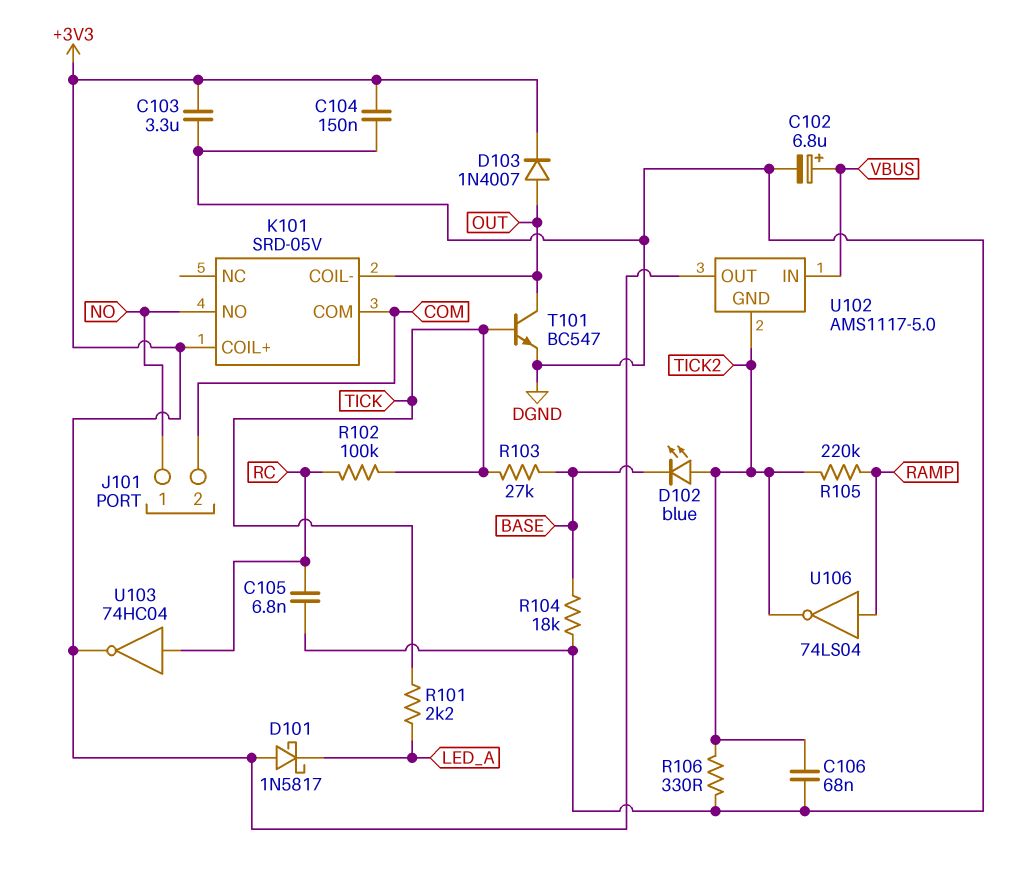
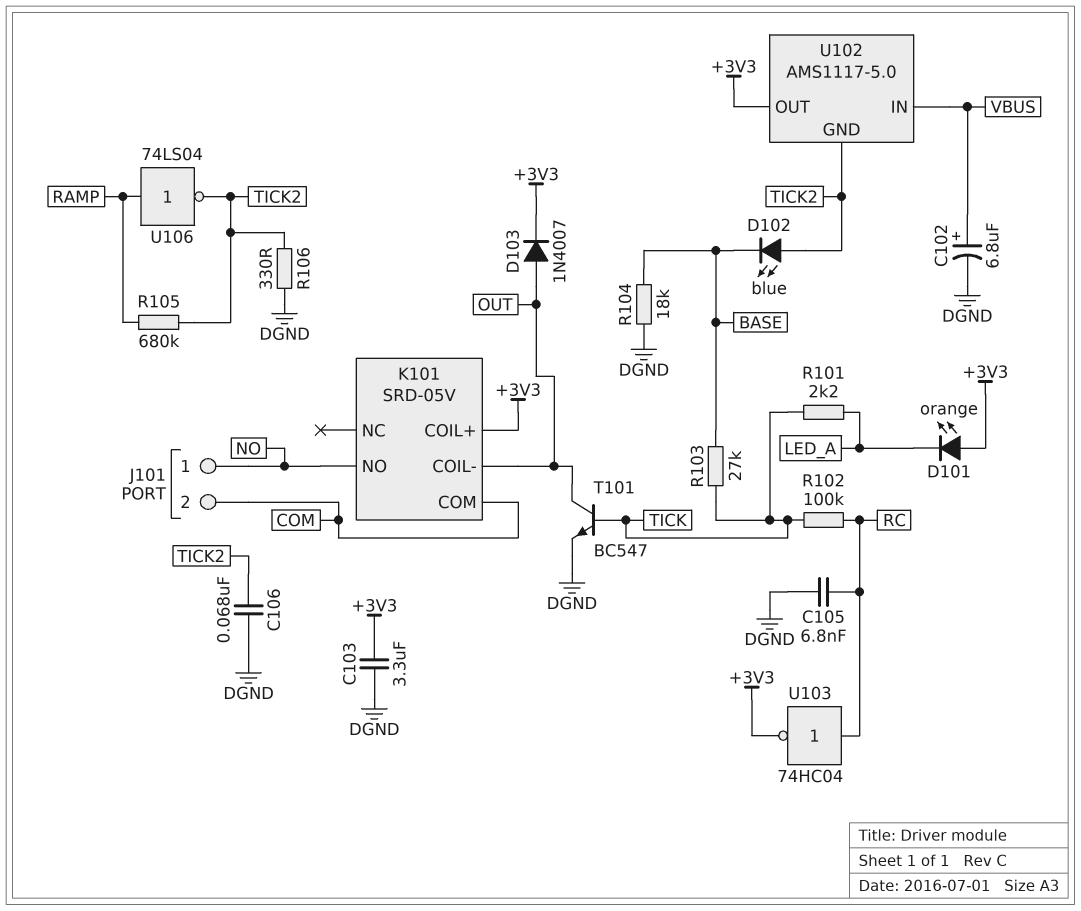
C104: 150nF (+3V3, DGND) -> none
D101: schottky 1N5817 (A +3V3, K LED_A) -> LED orange (A +3V3, K LED_A)
R105: 220k (RAMP, TICK2) -> 680k (RAMP, TICK2)

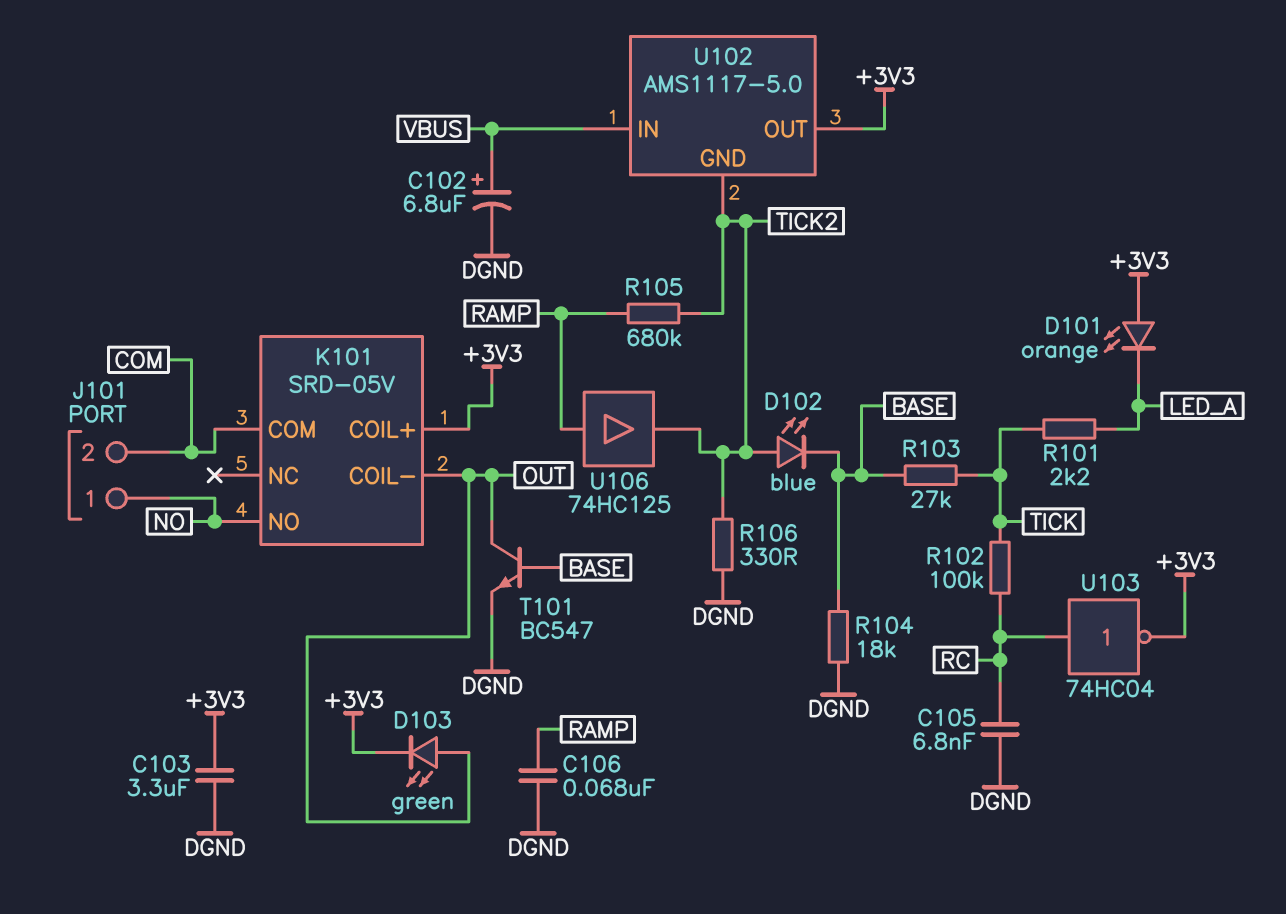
C106: 68nF (DGND, TICK2) -> 68nF (DGND, RAMP)
D103: diode 1N4007 (A OUT, K +3V3) -> LED green (A OUT, K +3V3)
T101: NPN BC547 (B TICK, C OUT, E DGND) -> NPN BC547 (B BASE, C OUT, E DGND)
U106: NOT 74LS04 (in RAMP, out TICK2) -> buffer 74HC125 (in RAMP, out TICK2)

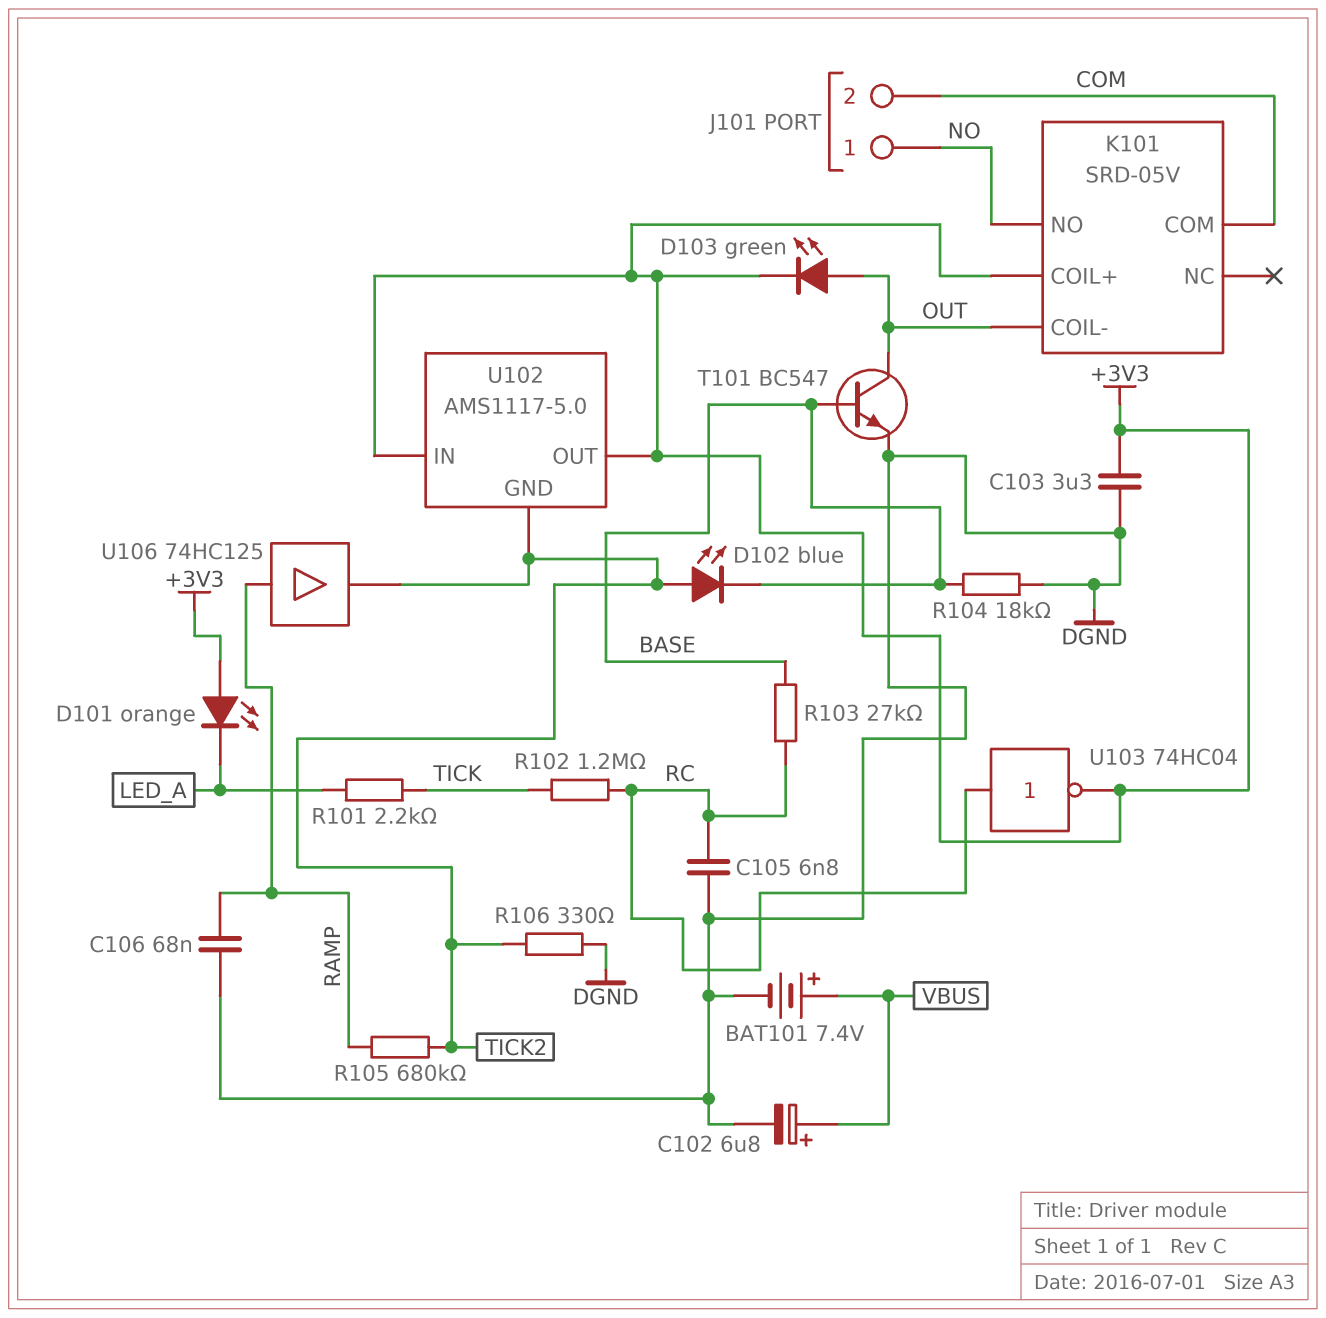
BAT101: none -> 7.4V (plus VBUS, minus DGND)
R102: 100k (RC, TICK) -> 1.2M (RC, TICK)
R103: 27k (BASE, TICK) -> 27k (BASE, RC)
U102 pin IN: VBUS -> +3V3

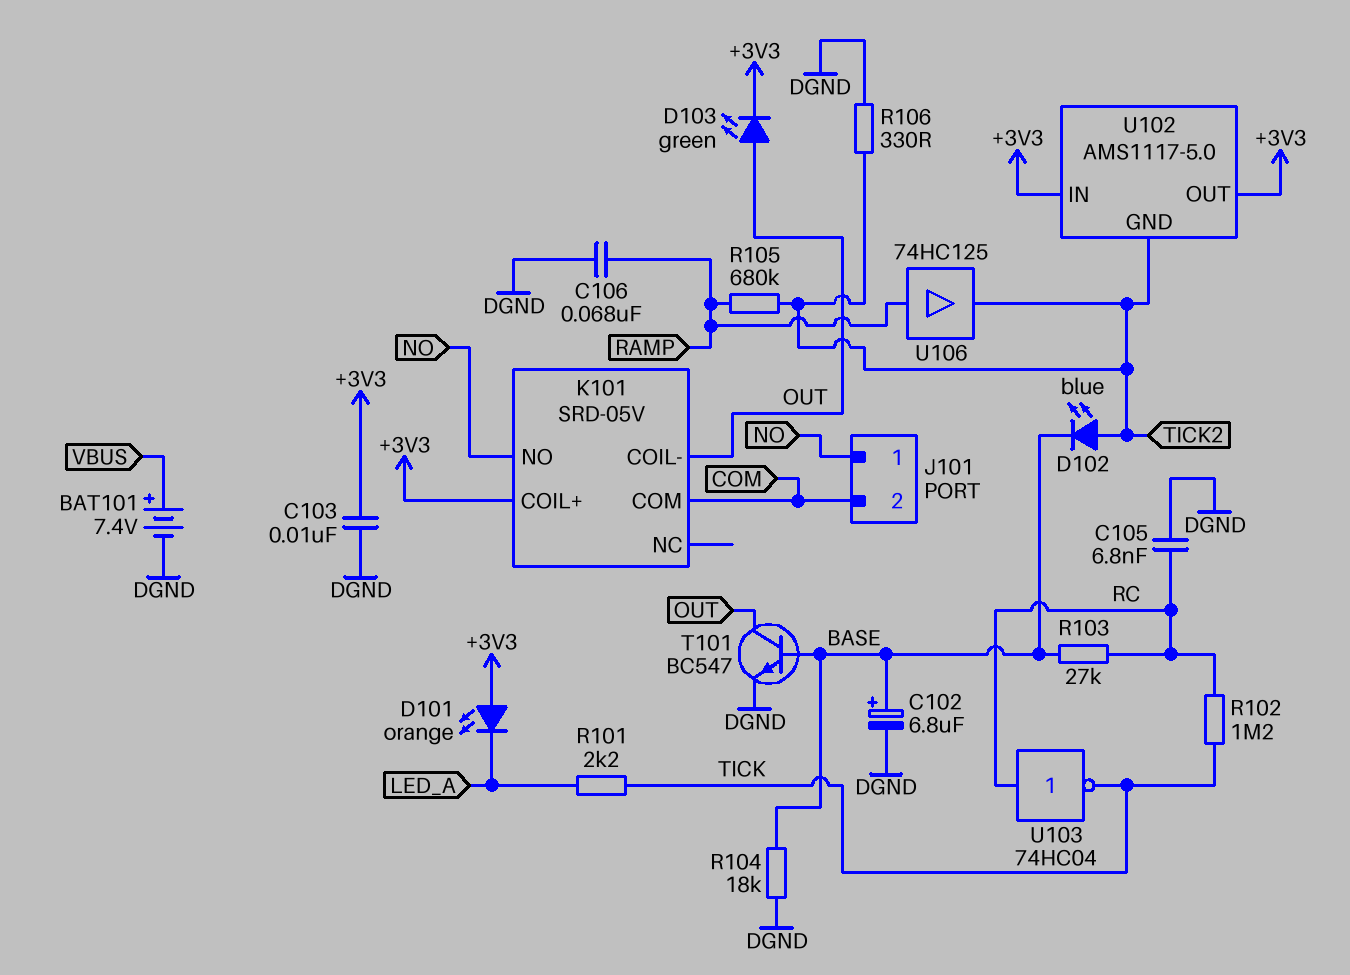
C102: 6.8uF (plus VBUS, minus DGND) -> 6.8uF (plus BASE, minus DGND)
C103: 3.3uF (+3V3, DGND) -> 10nF (+3V3, DGND)
U103: NOT 74HC04 (in RC, out +3V3) -> NOT 74HC04 (in RC, out TICK)

